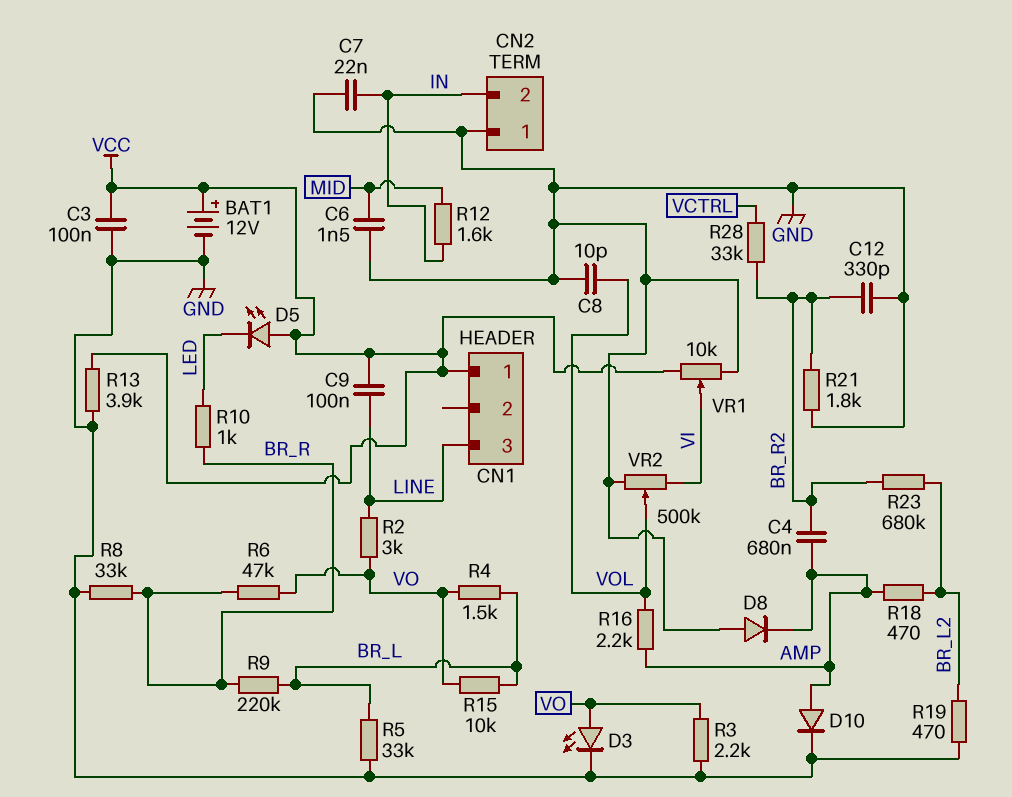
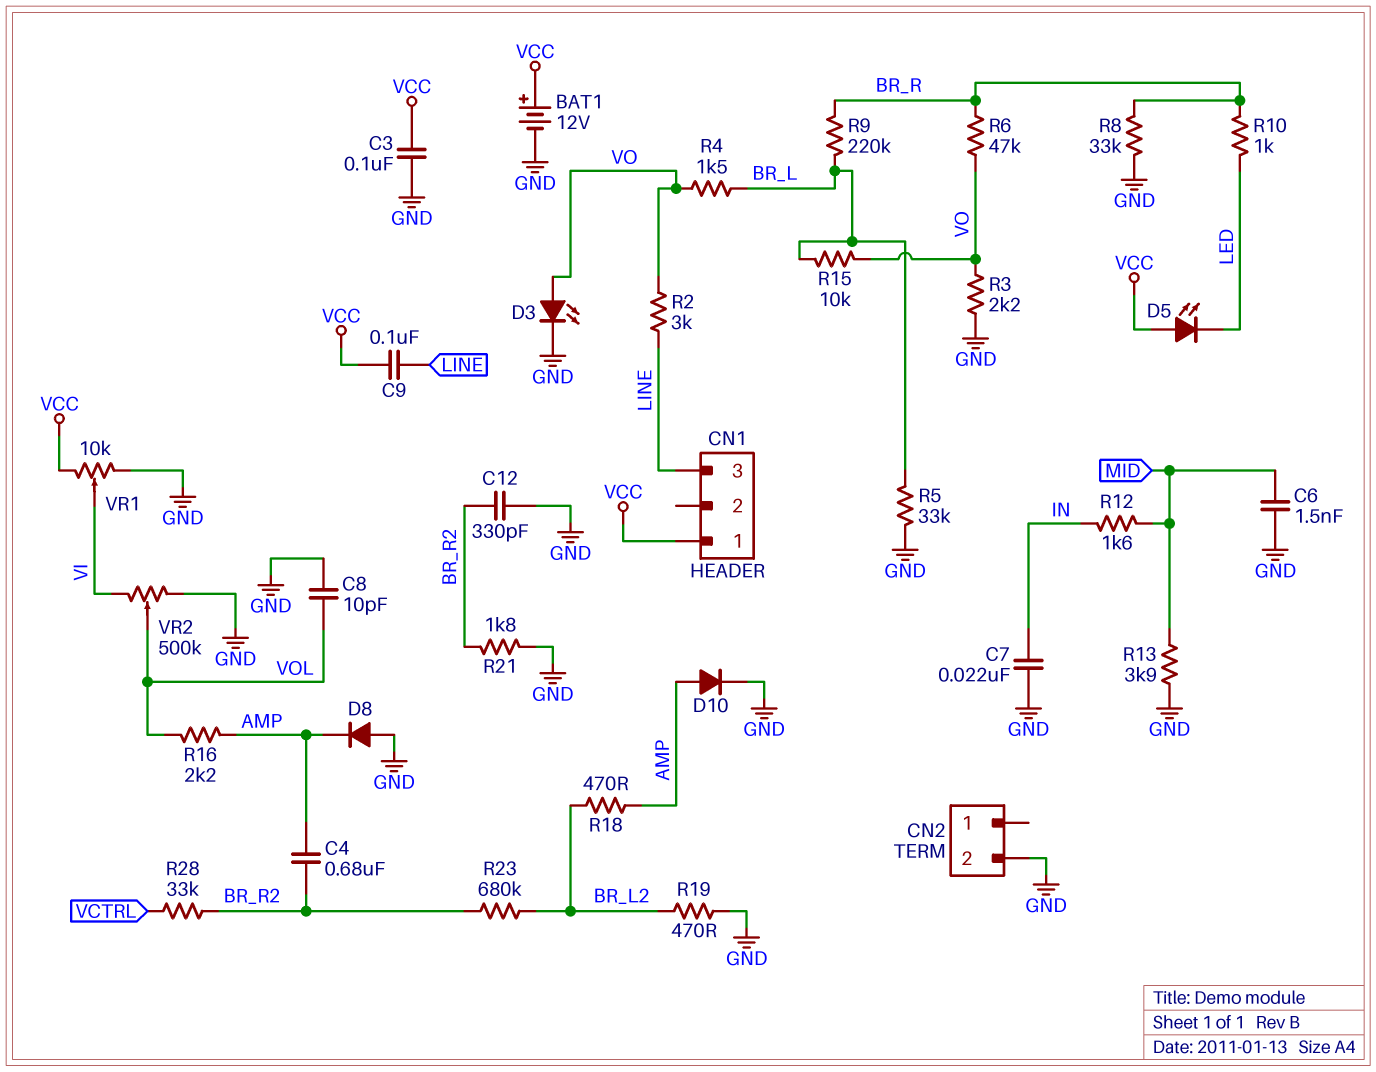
CN2 pin 1: GND -> none
CN2 pin 2: IN -> GND
R13: 3.9k (GND, VCC) -> 3.9k (GND, MID)

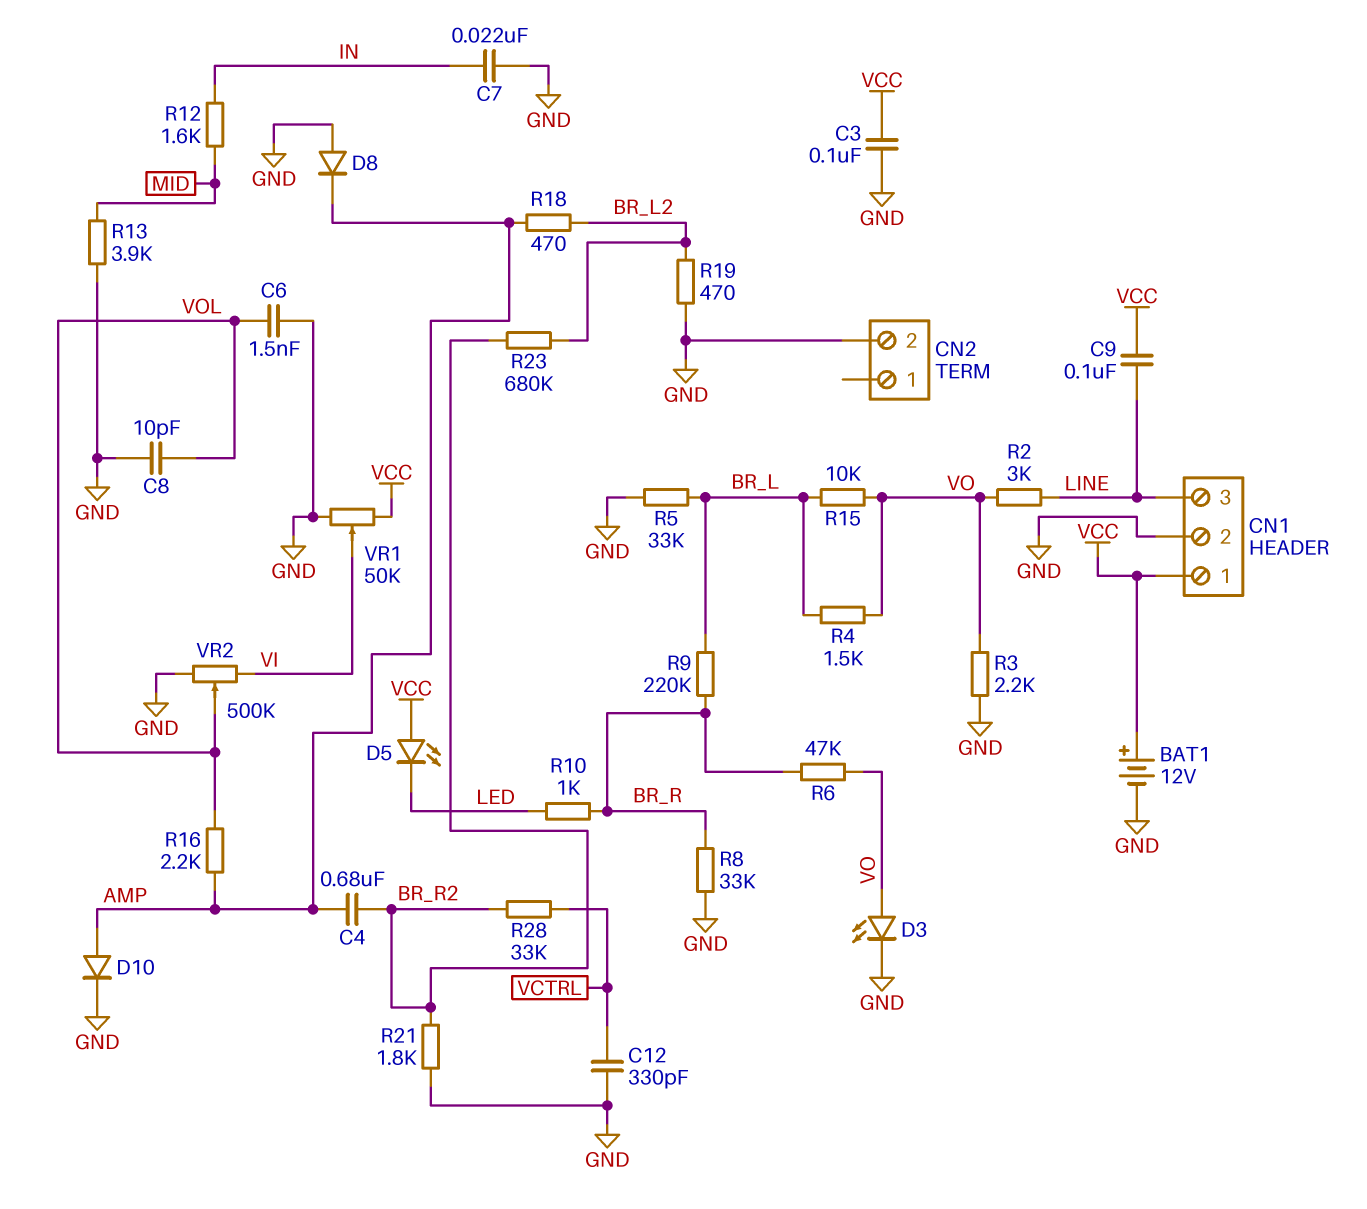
C6: 1.5nF (GND, MID) -> 1.5nF (GND, VOL)
C12: 330pF (BR_R2, GND) -> 330pF (GND, VCTRL)
CN1 pin 2: none -> GND
VR1: 10k (GND, VCC, wiper VI) -> 50k (GND, VCC, wiper VI)

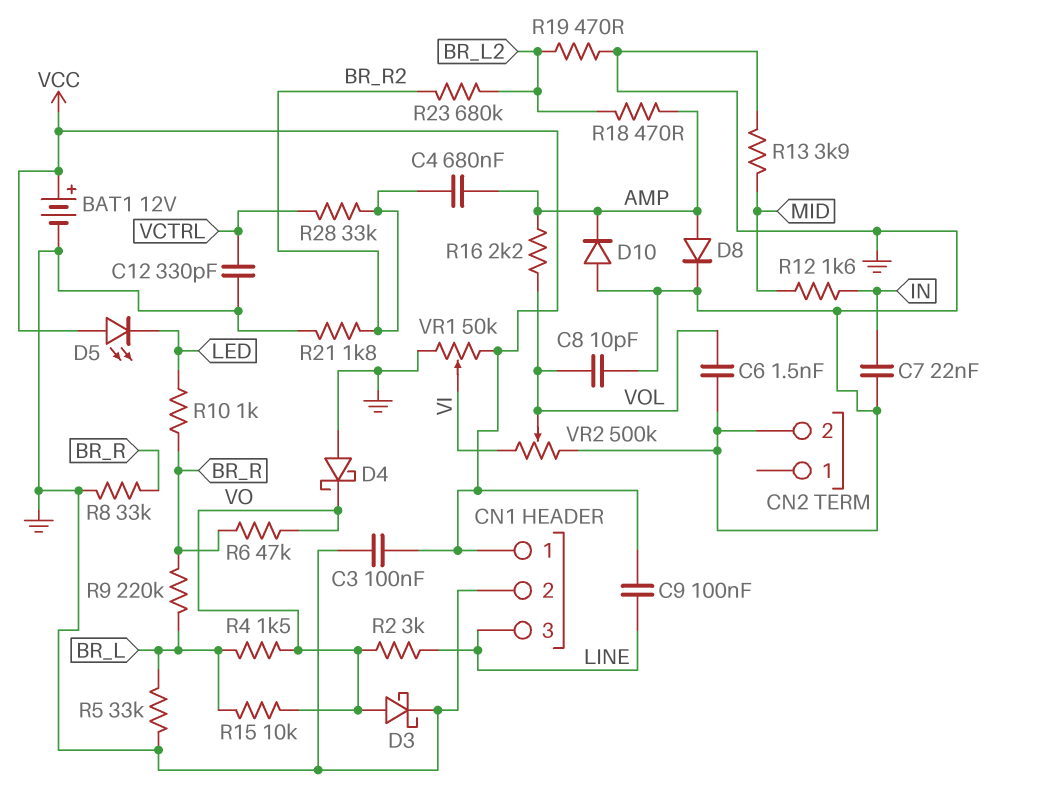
D3: LED (A VO, K GND) -> schottky (A VO, K GND)
D4: none -> schottky (A GND, K VO)
D8: diode (A GND, K AMP) -> diode (A AMP, K GND)
D10: diode (A AMP, K GND) -> diode (A GND, K AMP)
R3: 2.2k (GND, VO) -> none

